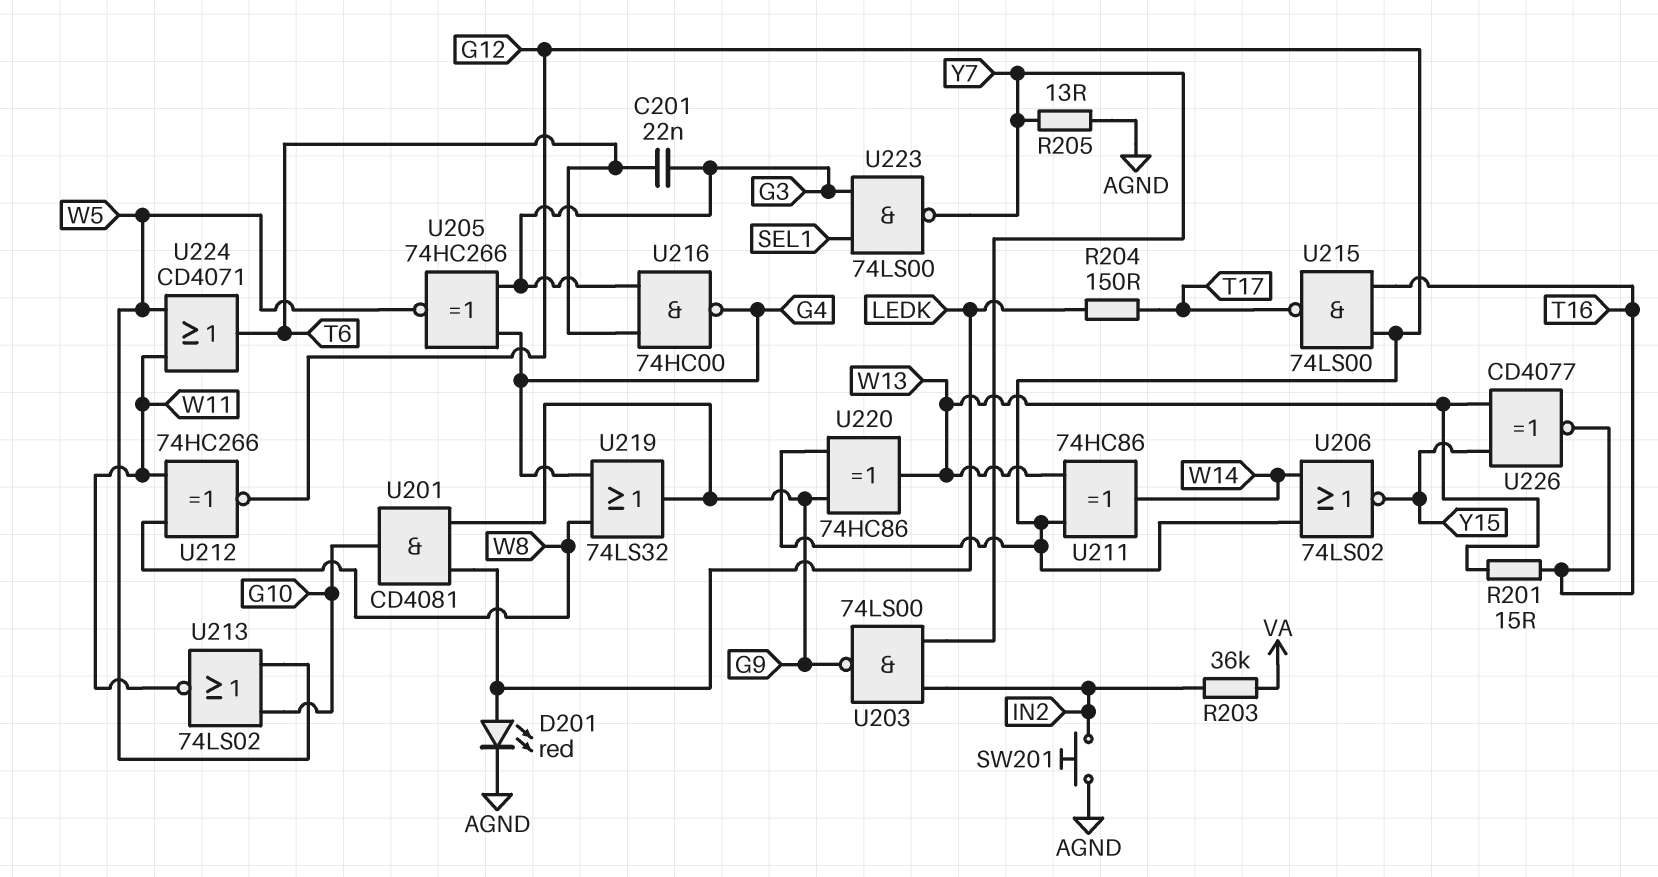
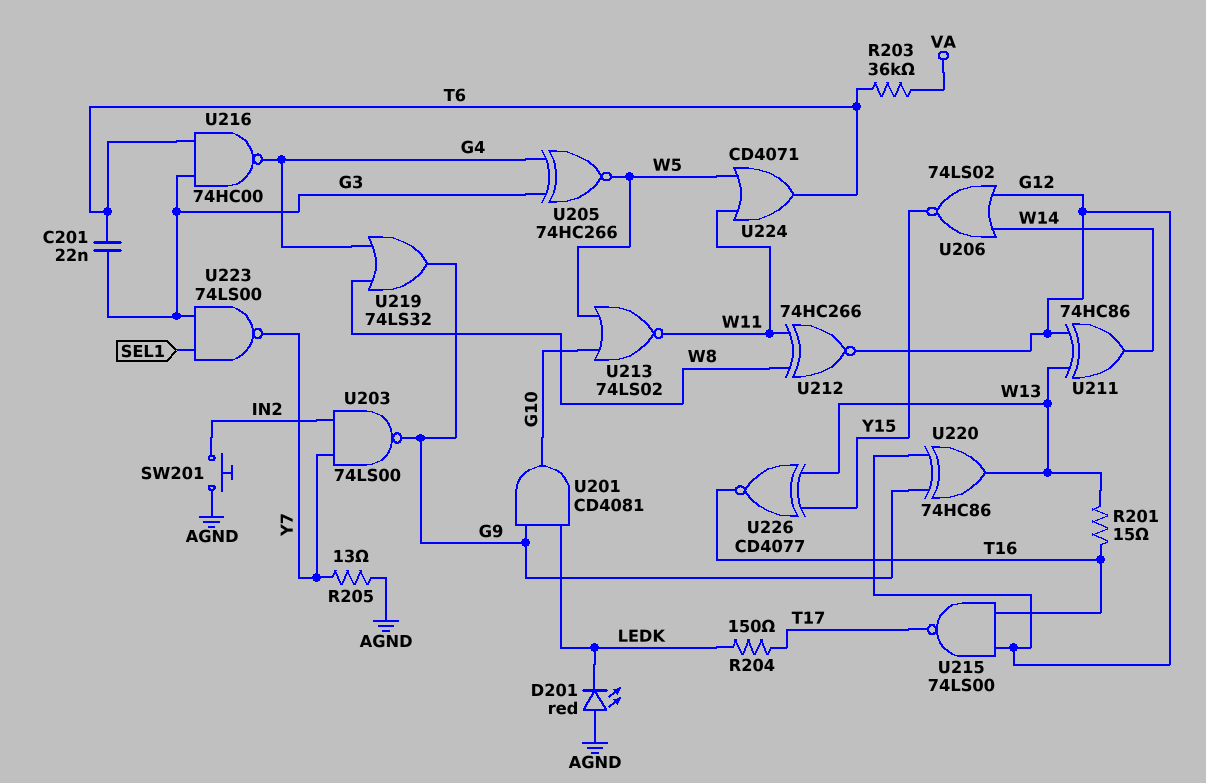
D201: LED red (A LEDK, K AGND) -> LED red (A AGND, K LEDK)
R203: 36k (IN2, VA) -> 36k (T6, VA)

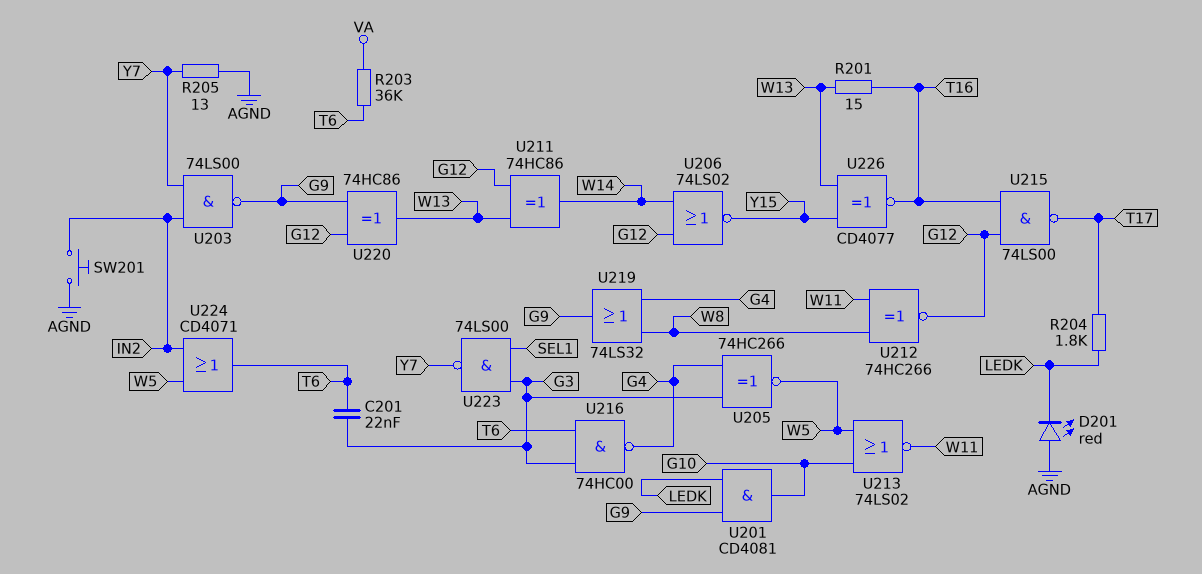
R204: 150 (LEDK, T17) -> 1.8k (LEDK, T17)
U224: OR CD4071 (in W5, in W11, out T6) -> OR CD4071 (in IN2, in W5, out T6)

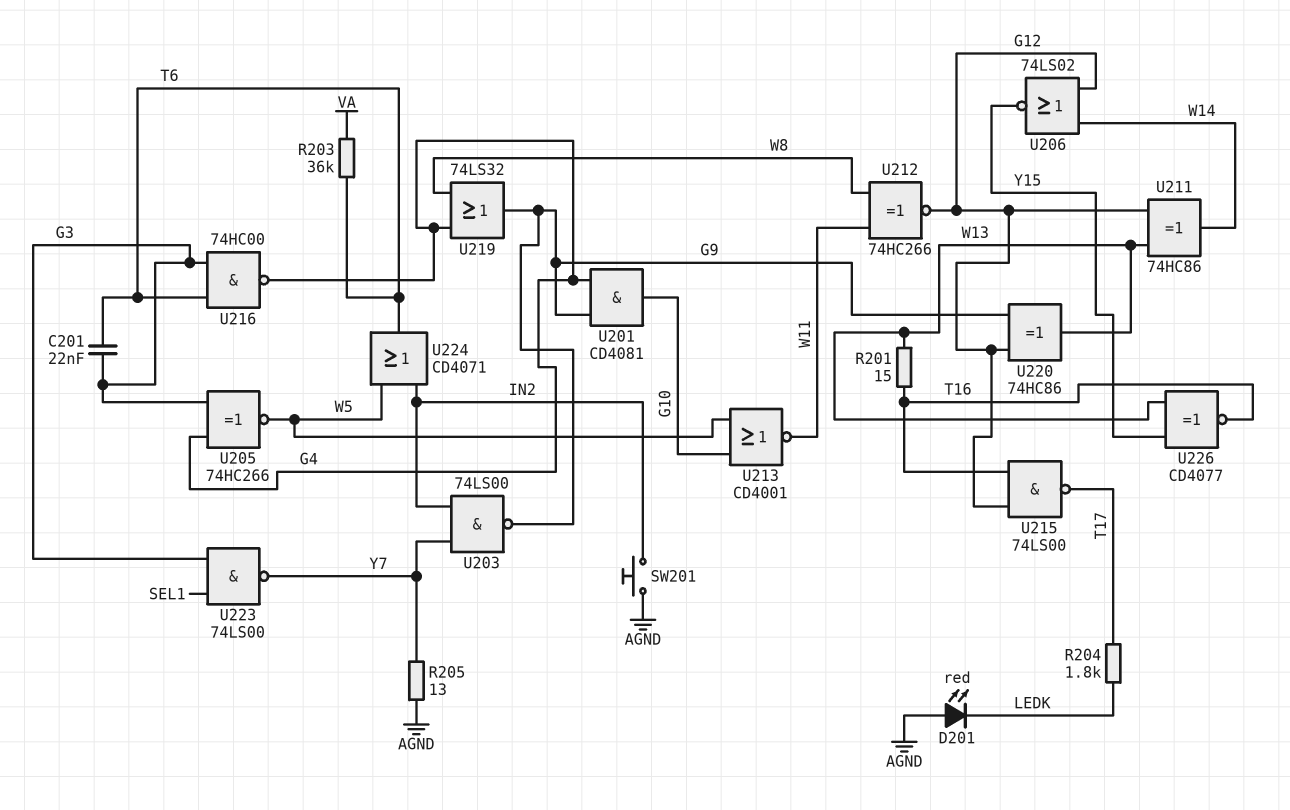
U201: AND CD4081 (in G9, in LEDK, out G10) -> AND CD4081 (in G4, in G9, out G10)
U213: NOR 74LS02 (in G10, in W5, out W11) -> NOR CD4001 (in G10, in W5, out W11)

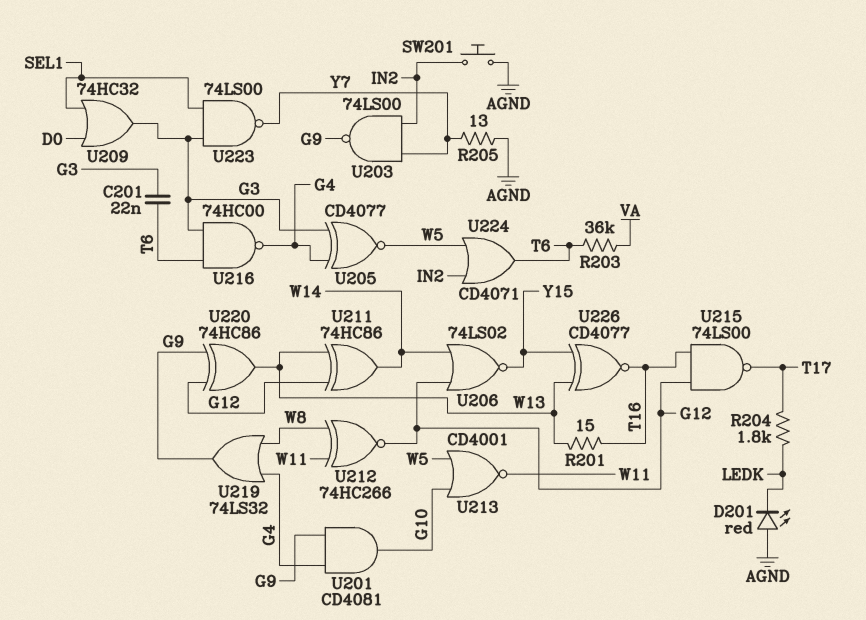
U205: XNOR 74HC266 (in G3, in G4, out W5) -> XNOR CD4077 (in G3, in G4, out W5)
U209: none -> OR 74HC32 (in D0, in SEL1, out G3)

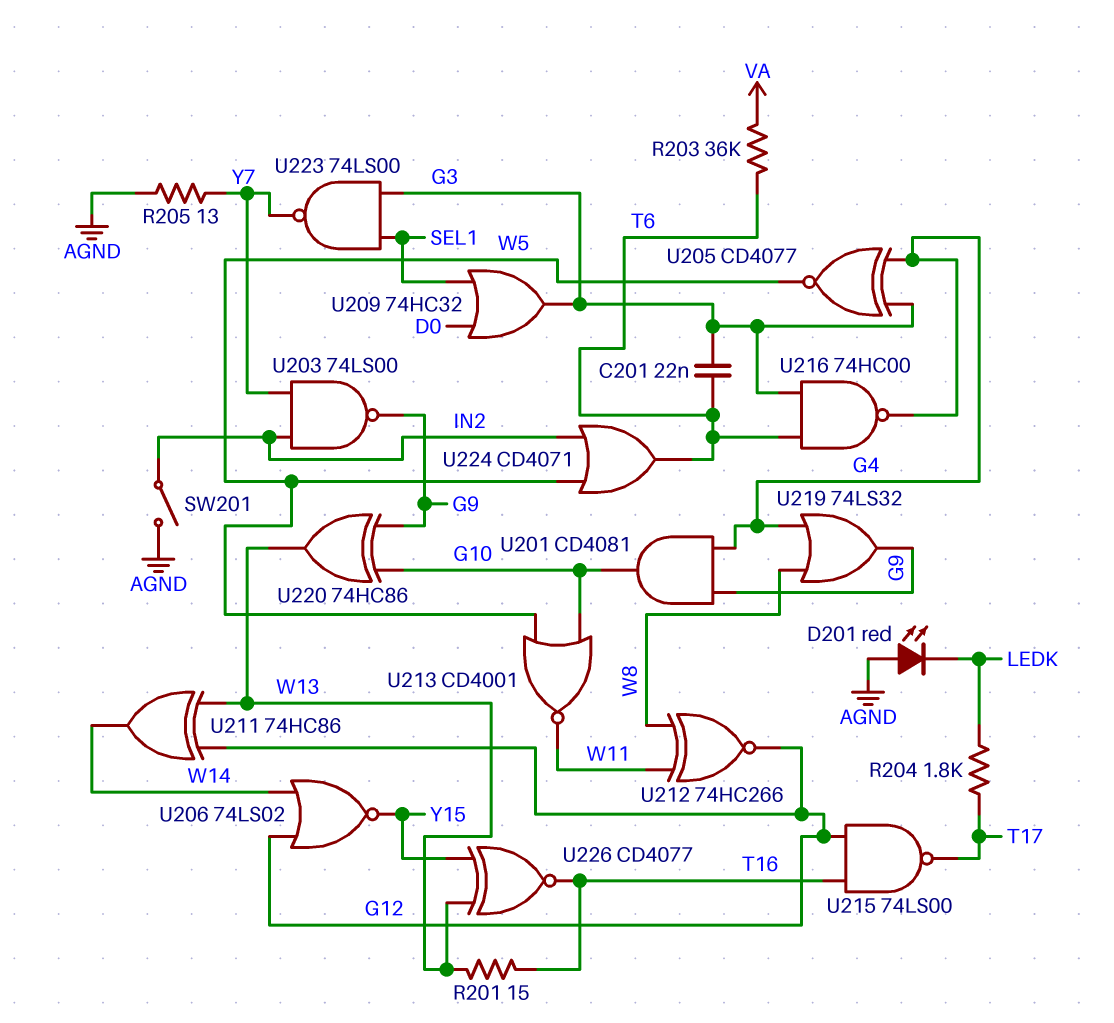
SW201: button (AGND, IN2) -> switch (AGND, IN2)
U220: XOR 74HC86 (in G9, in G12, out W13) -> XOR 74HC86 (in G9, in G10, out W13)

